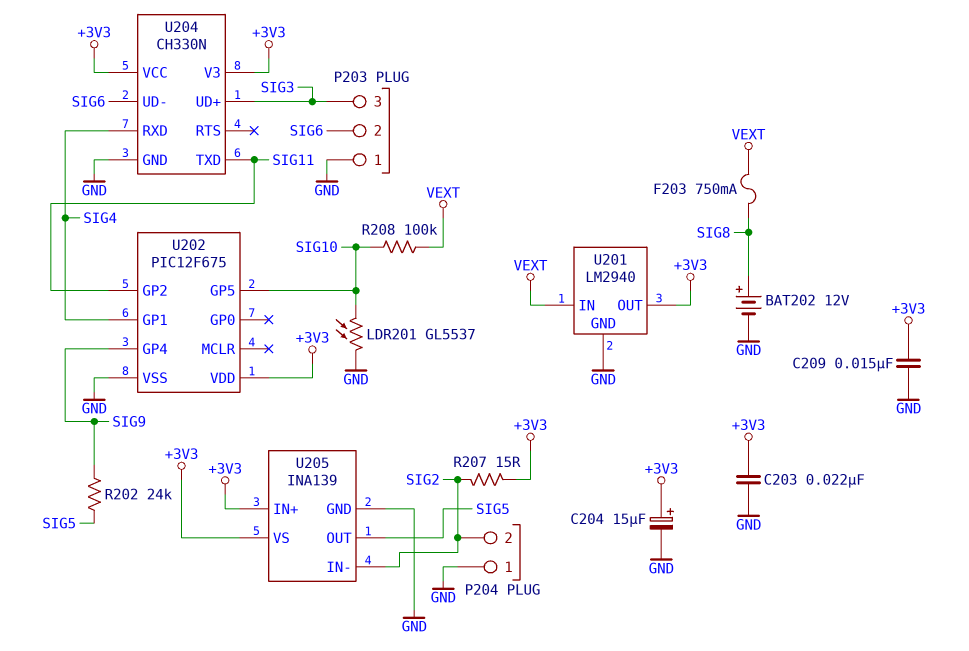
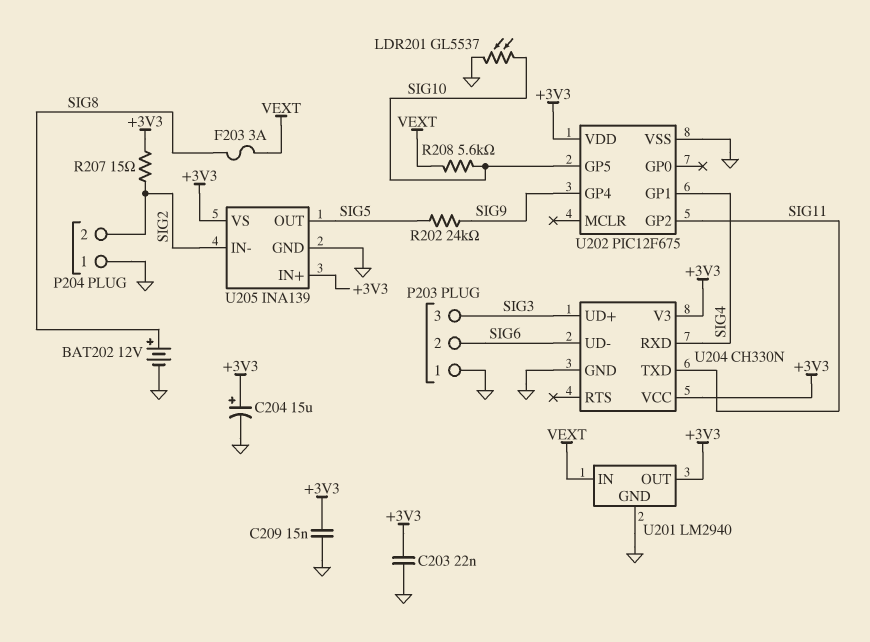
F203: 750mA (SIG8, VEXT) -> 3A (SIG8, VEXT)
R208: 100k (SIG10, VEXT) -> 5.6k (SIG10, VEXT)

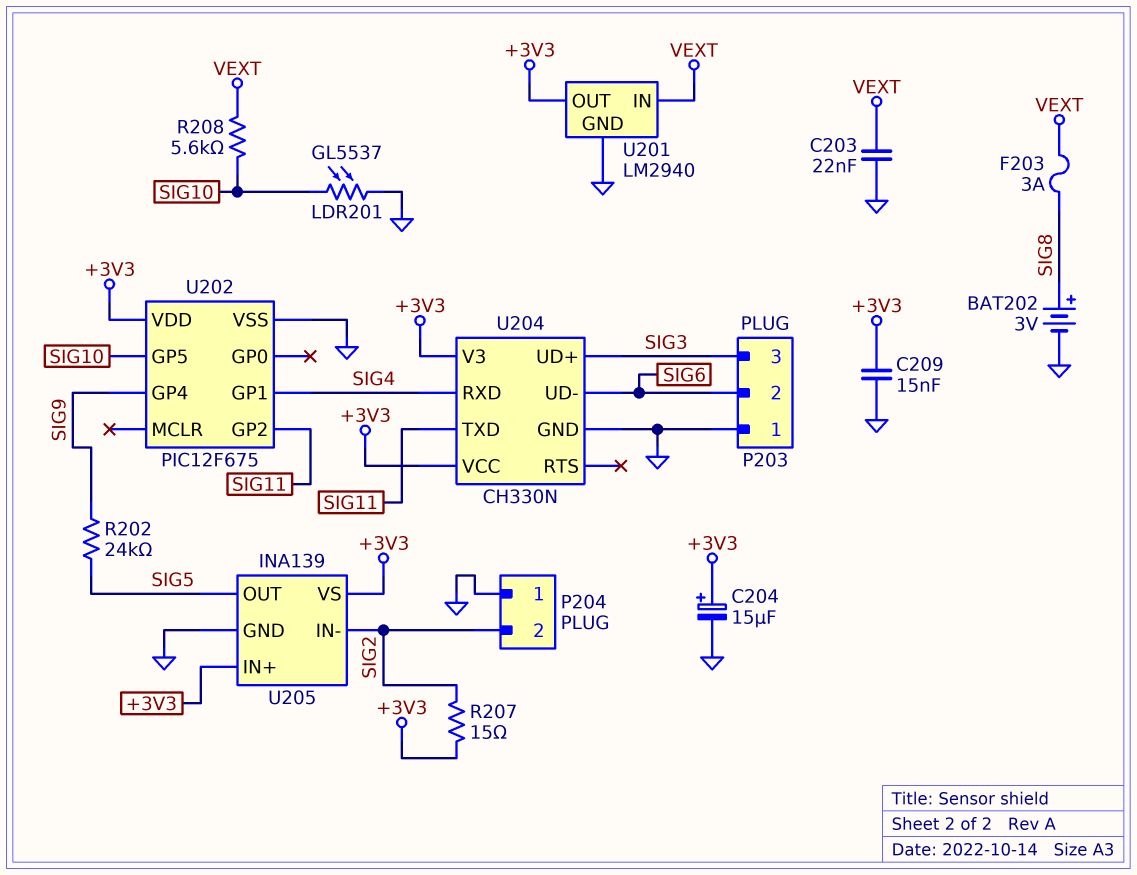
BAT202: 12V (plus SIG8, minus GND) -> 3V (plus SIG8, minus GND)
C203: 22nF (+3V3, GND) -> 22nF (GND, VEXT)

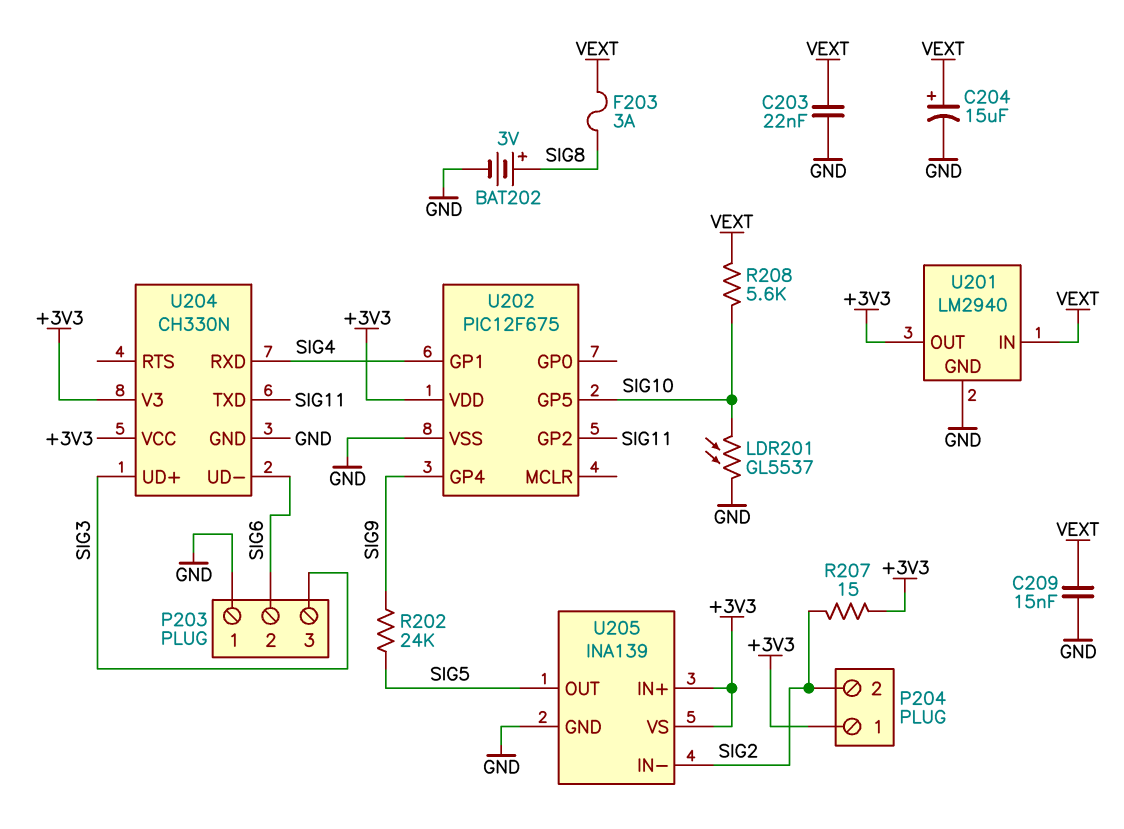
C204: 15uF (plus +3V3, minus GND) -> 15uF (plus VEXT, minus GND)
C209: 15nF (+3V3, GND) -> 15nF (GND, VEXT)
P204 pin 1: GND -> +3V3

